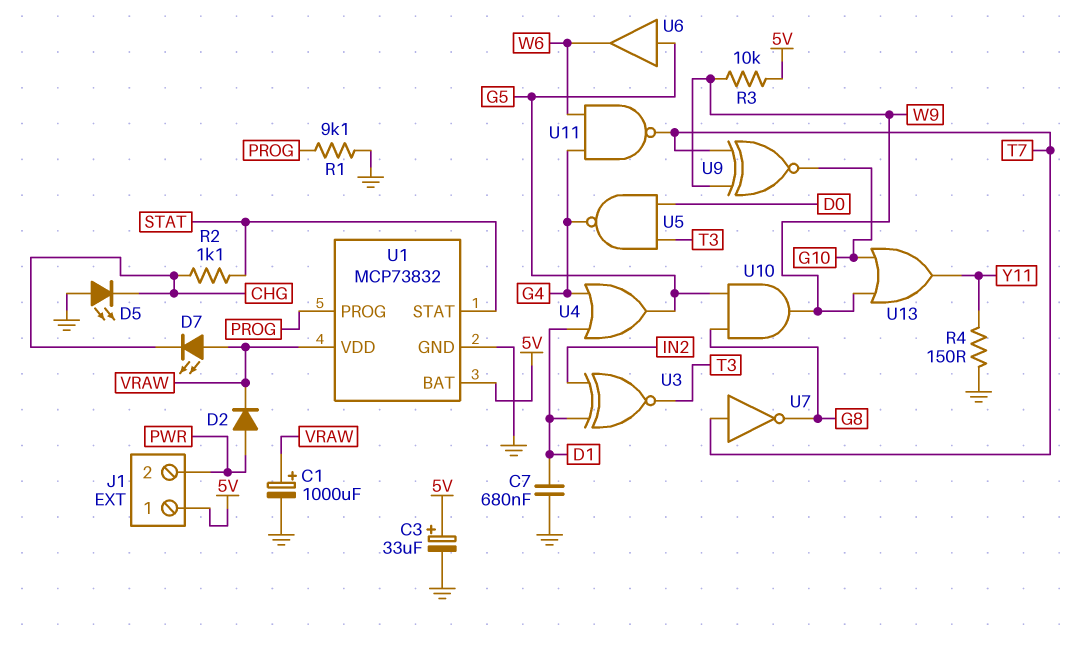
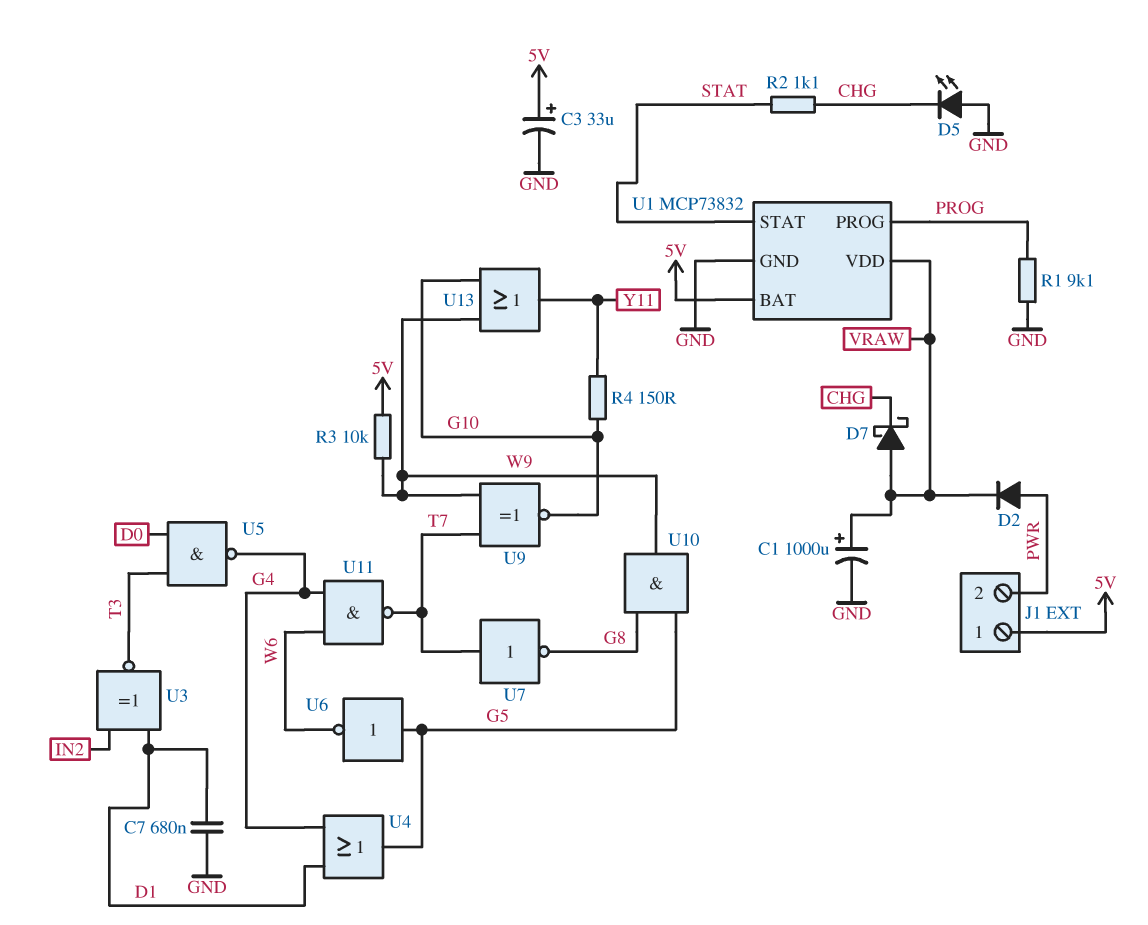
D7: LED (A VRAW, K CHG) -> schottky (A VRAW, K CHG)
R4: 150 (GND, Y11) -> 150 (G10, Y11)
U6: buffer (in G5, out W6) -> NOT (in G5, out W6)

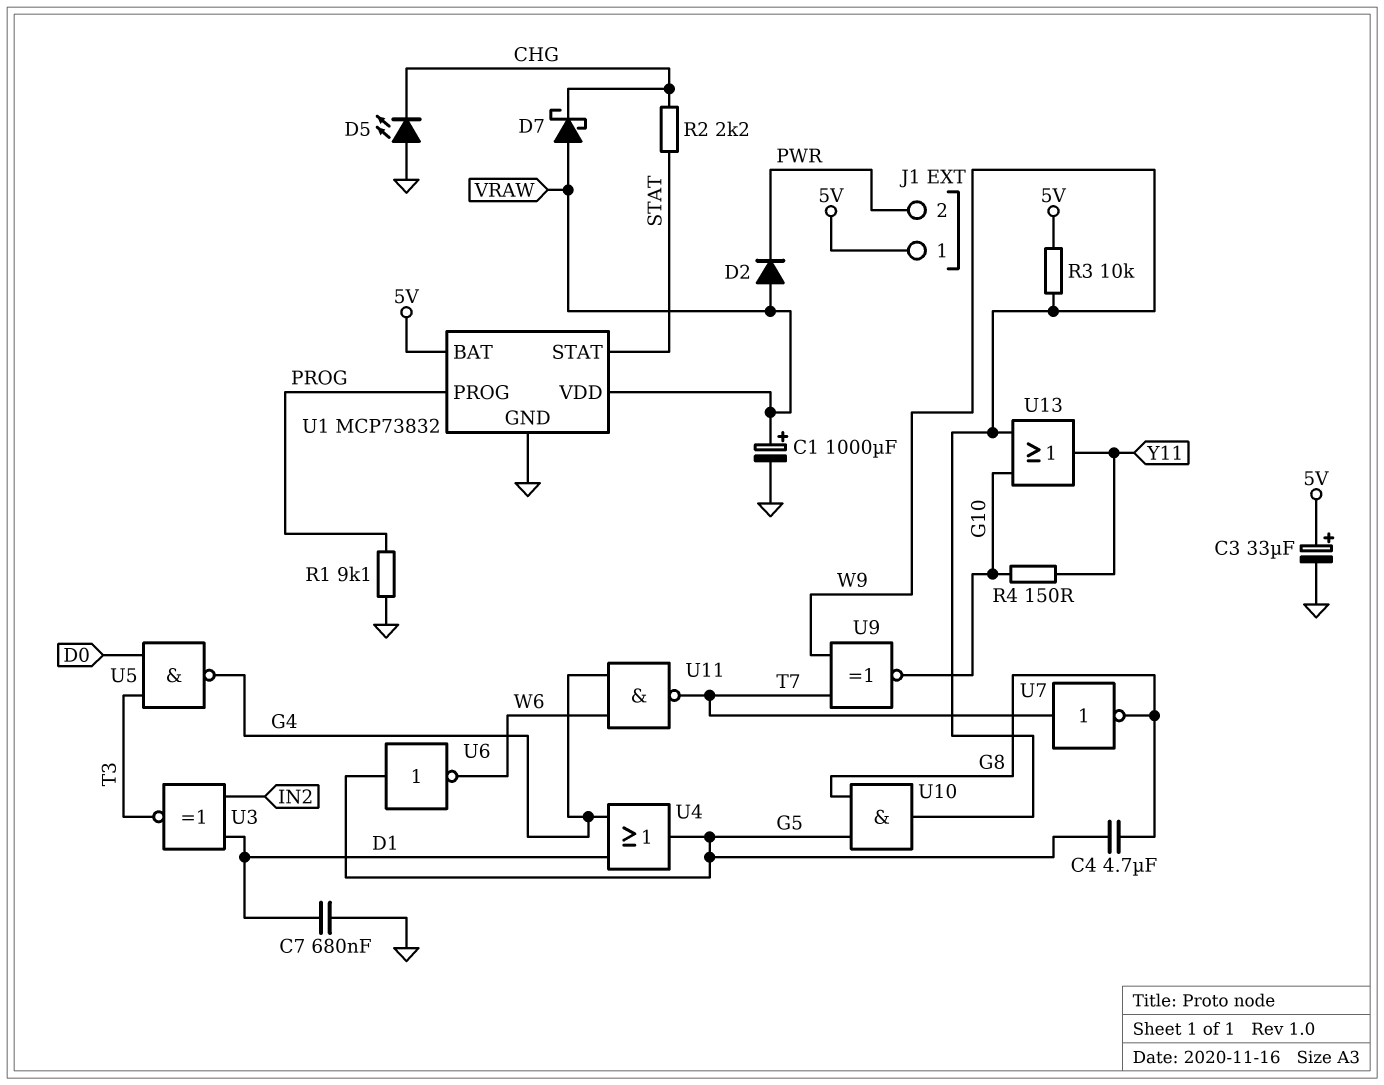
C4: none -> 4.7uF (G5, G8)
D2: diode (A PWR, K VRAW) -> diode (A VRAW, K PWR)
R2: 1.1k (CHG, STAT) -> 2.2k (CHG, STAT)

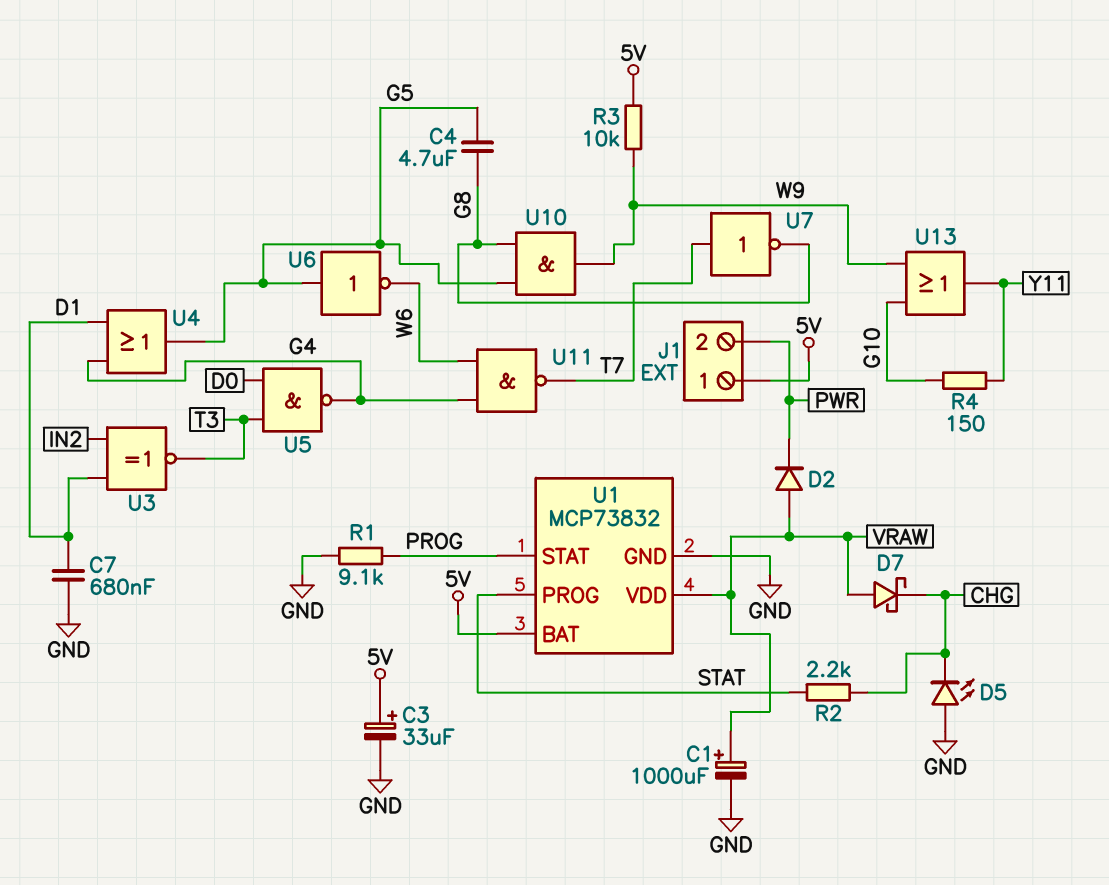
U1 pin PROG: PROG -> STAT
U1 pin STAT: STAT -> PROG
U9: XNOR (in T7, in W9, out G10) -> none

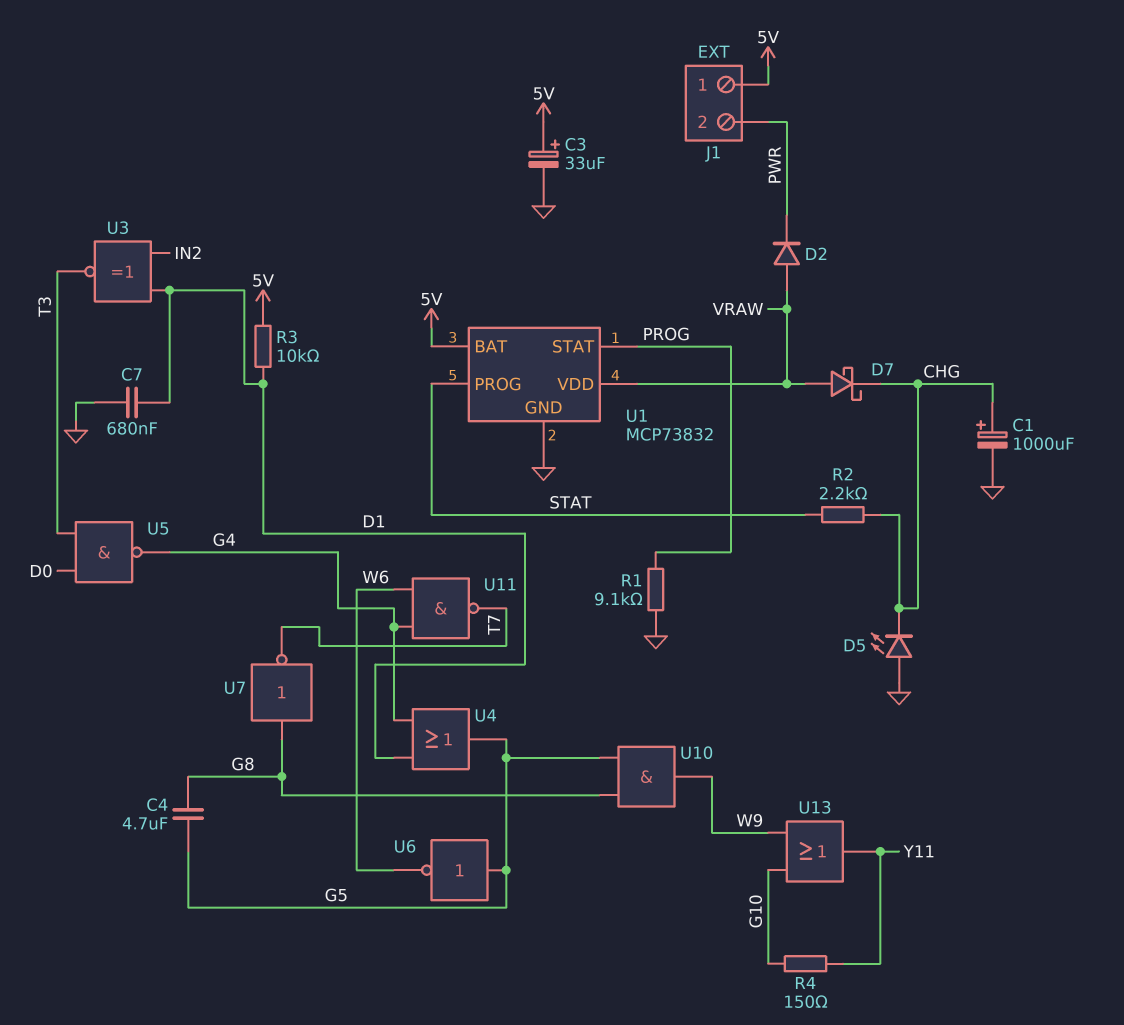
C1: 1000uF (plus VRAW, minus GND) -> 1000uF (plus CHG, minus GND)
R3: 10k (5V, W9) -> 10k (5V, D1)
U7: NOT (in T7, out G8) -> NOT (in G8, out T7)

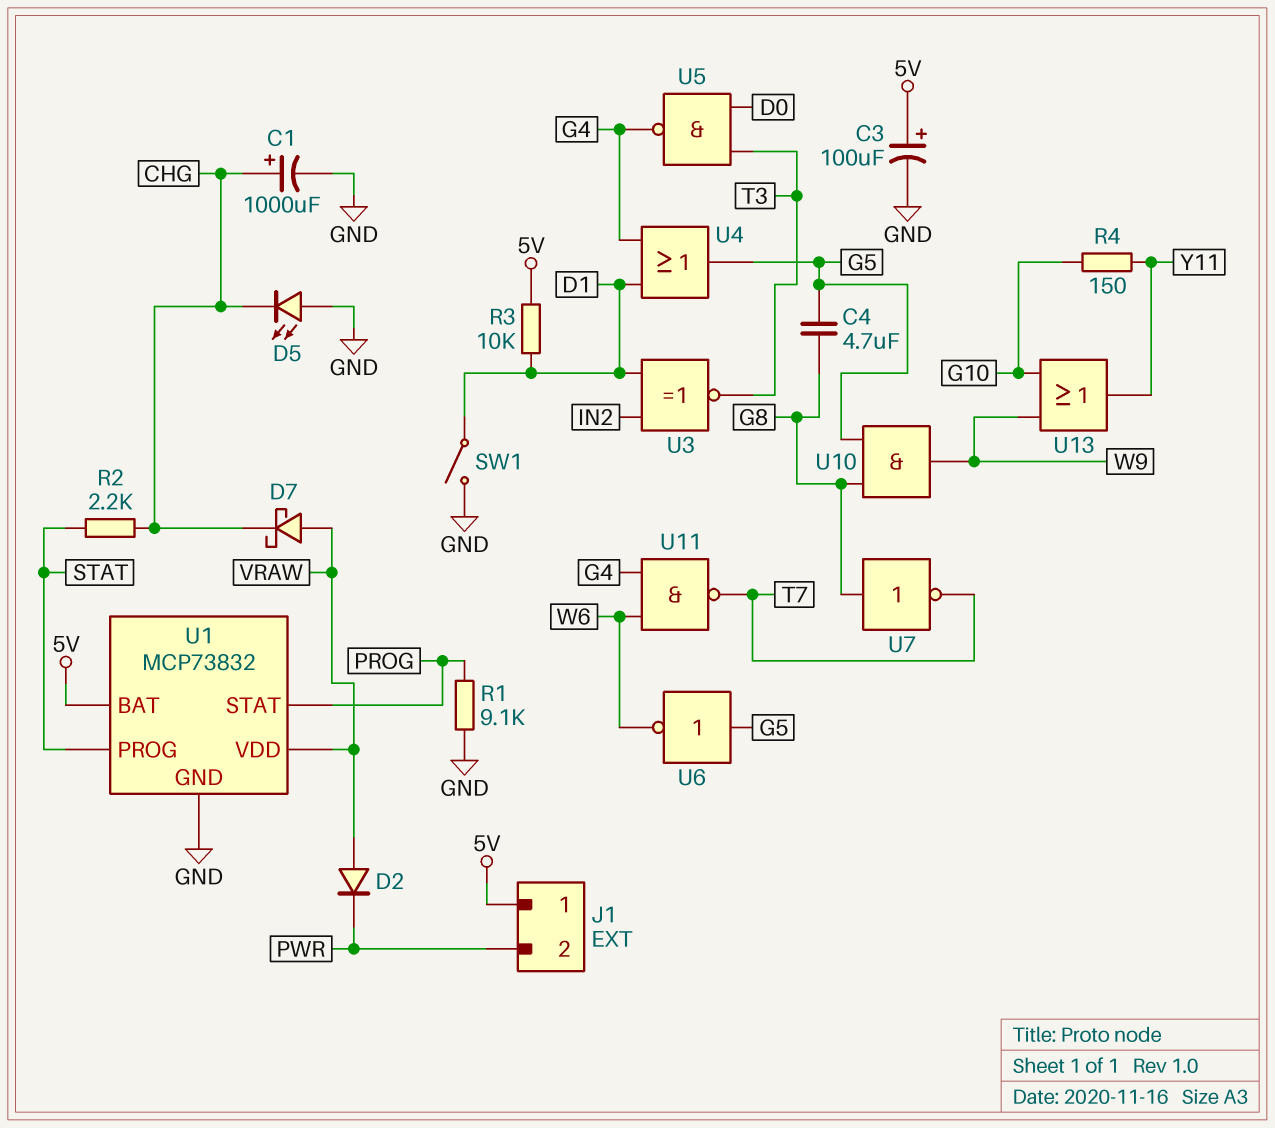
C3: 33uF (plus 5V, minus GND) -> 100uF (plus 5V, minus GND)
C7: 680nF (D1, GND) -> none
SW1: none -> switch (D1, GND)

